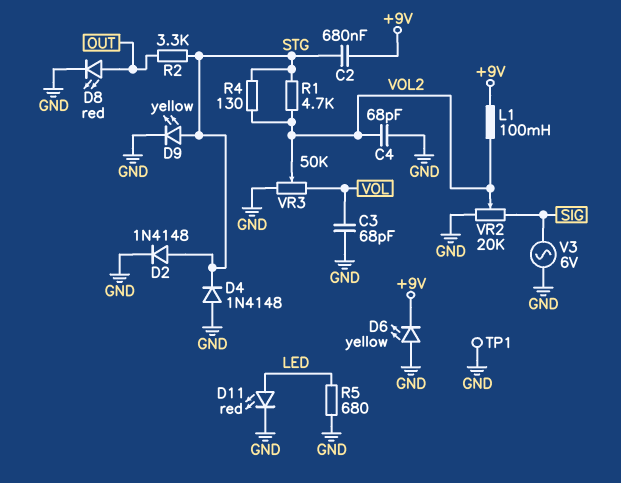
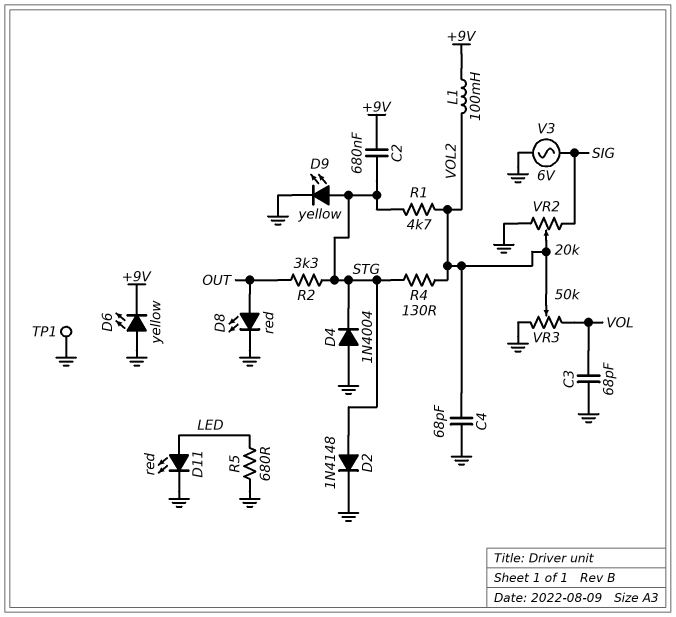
D4: diode 1N4148 (A GND, K STG) -> diode 1N4004 (A GND, K STG)

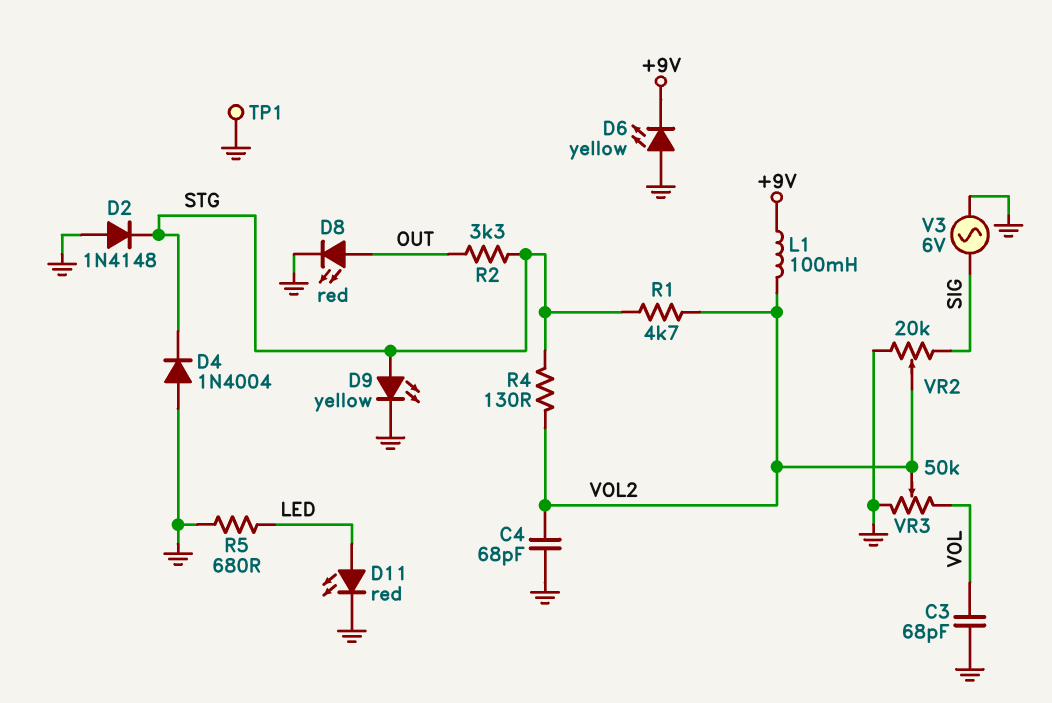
C2: 680nF (+9V, STG) -> none
D2: diode 1N4148 (A STG, K GND) -> diode 1N4148 (A GND, K STG)

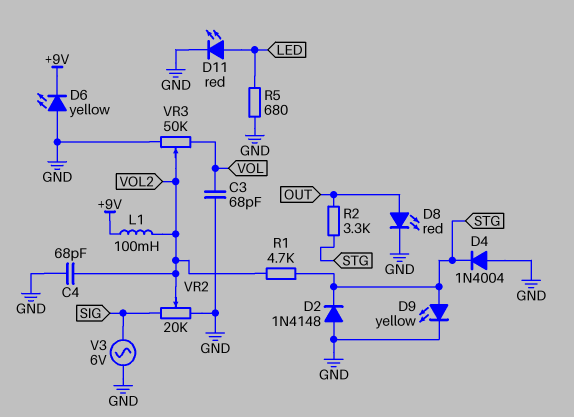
R4: 130 (STG, VOL2) -> none
TP1: test point (GND) -> none

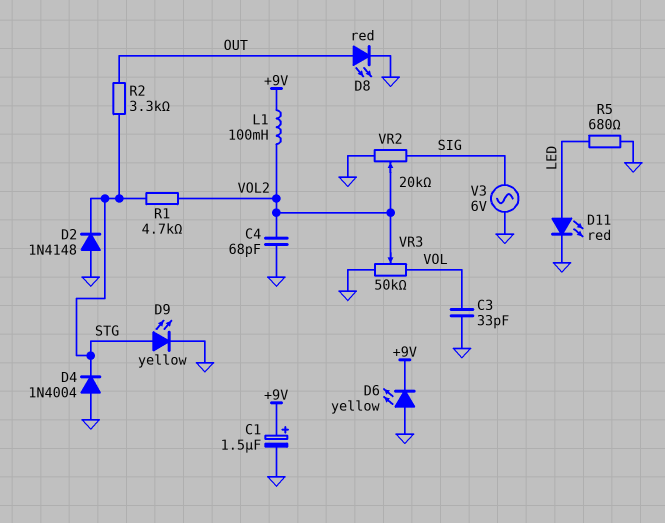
C1: none -> 1.5uF (plus +9V, minus GND)
C3: 68pF (GND, VOL) -> 33pF (GND, VOL)

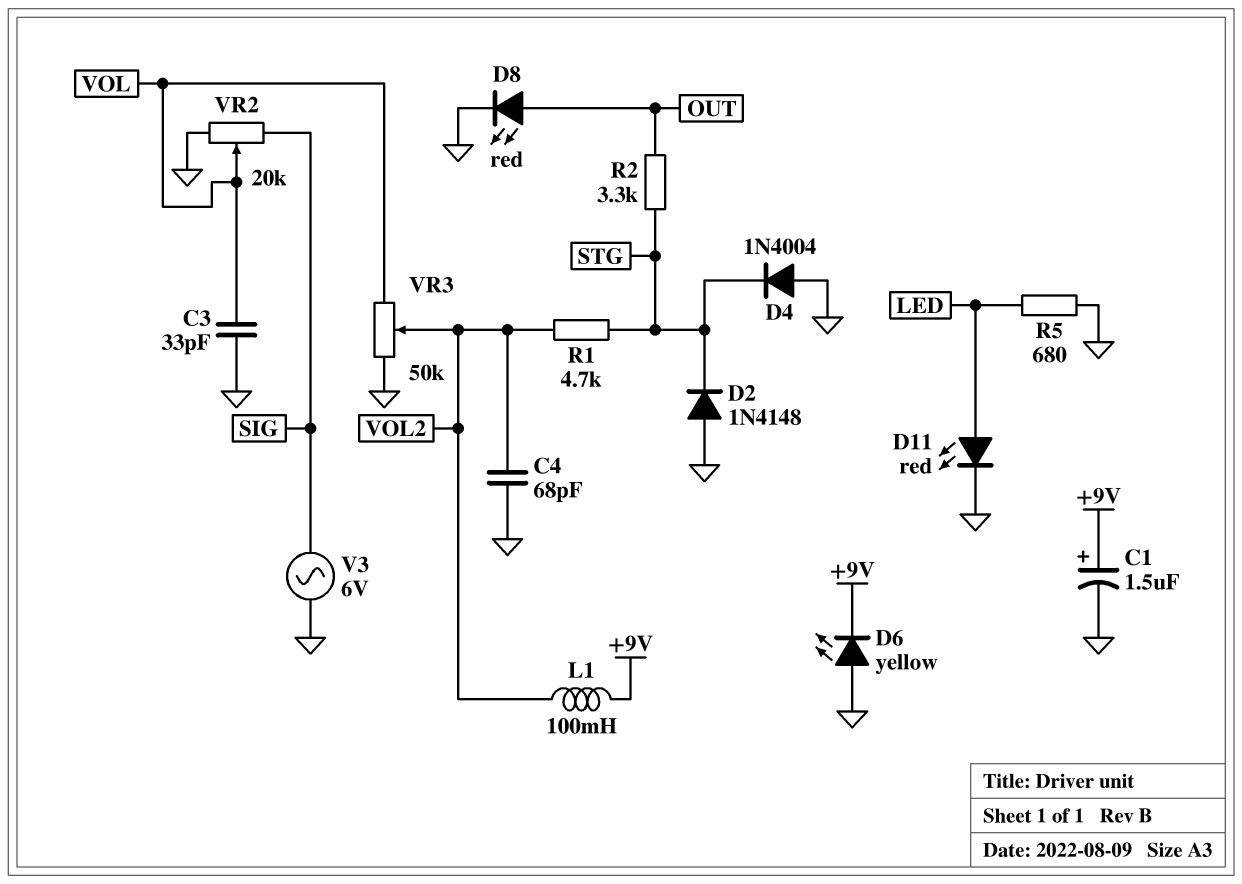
D9: LED yellow (A STG, K GND) -> none
VR2: 20k (GND, SIG, wiper VOL2) -> 20k (GND, SIG, wiper VOL)

